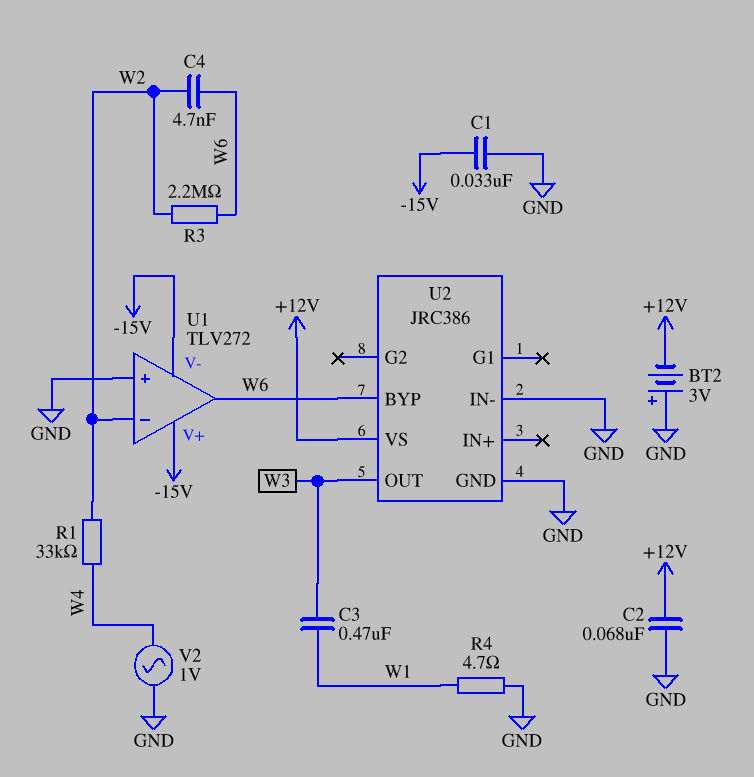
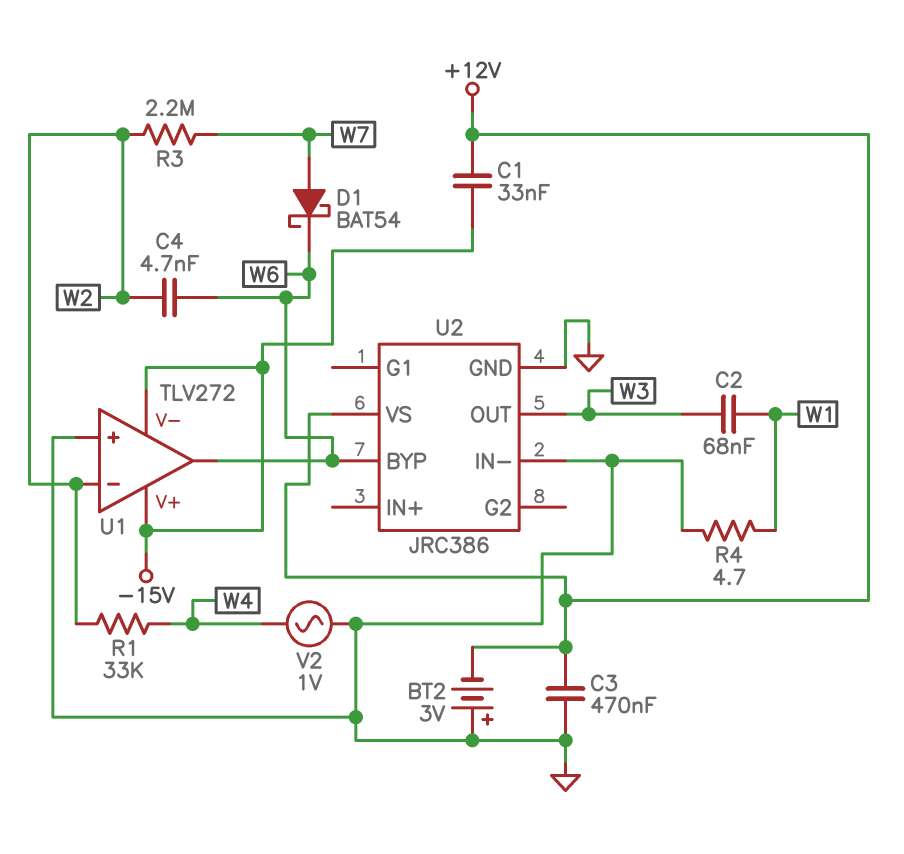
C1: 33nF (-15V, GND) -> 33nF (+12V, -15V)
C2: 68nF (+12V, GND) -> 68nF (W1, W3)
C3: 470nF (W1, W3) -> 470nF (+12V, GND)
D1: none -> schottky BAT54 (A W7, K W6)
R3: 2.2M (W2, W6) -> 2.2M (W2, W7)

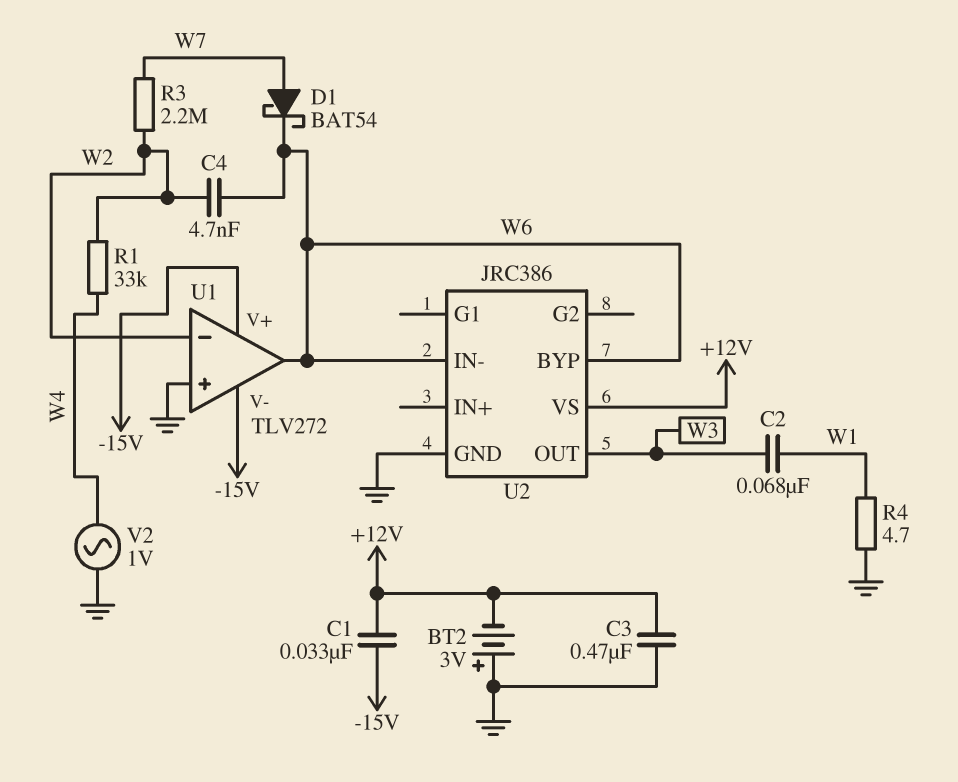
U2 pin IN-: GND -> W6

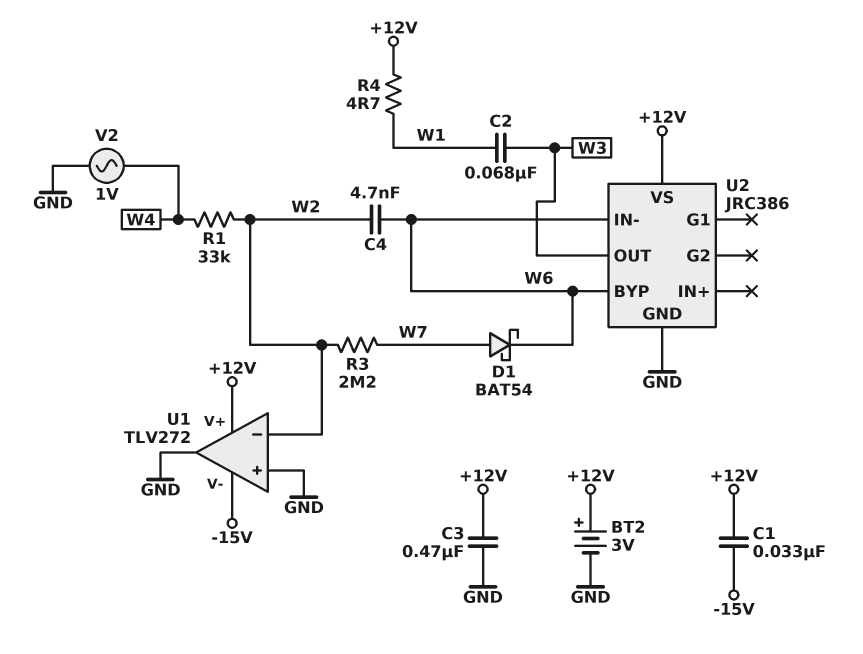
BT2: 3V (plus GND, minus +12V) -> 3V (plus +12V, minus GND)
R4: 4.7 (GND, W1) -> 4.7 (+12V, W1)
U1 pin V+: -15V -> +12V
U1 pin out: W6 -> GND

